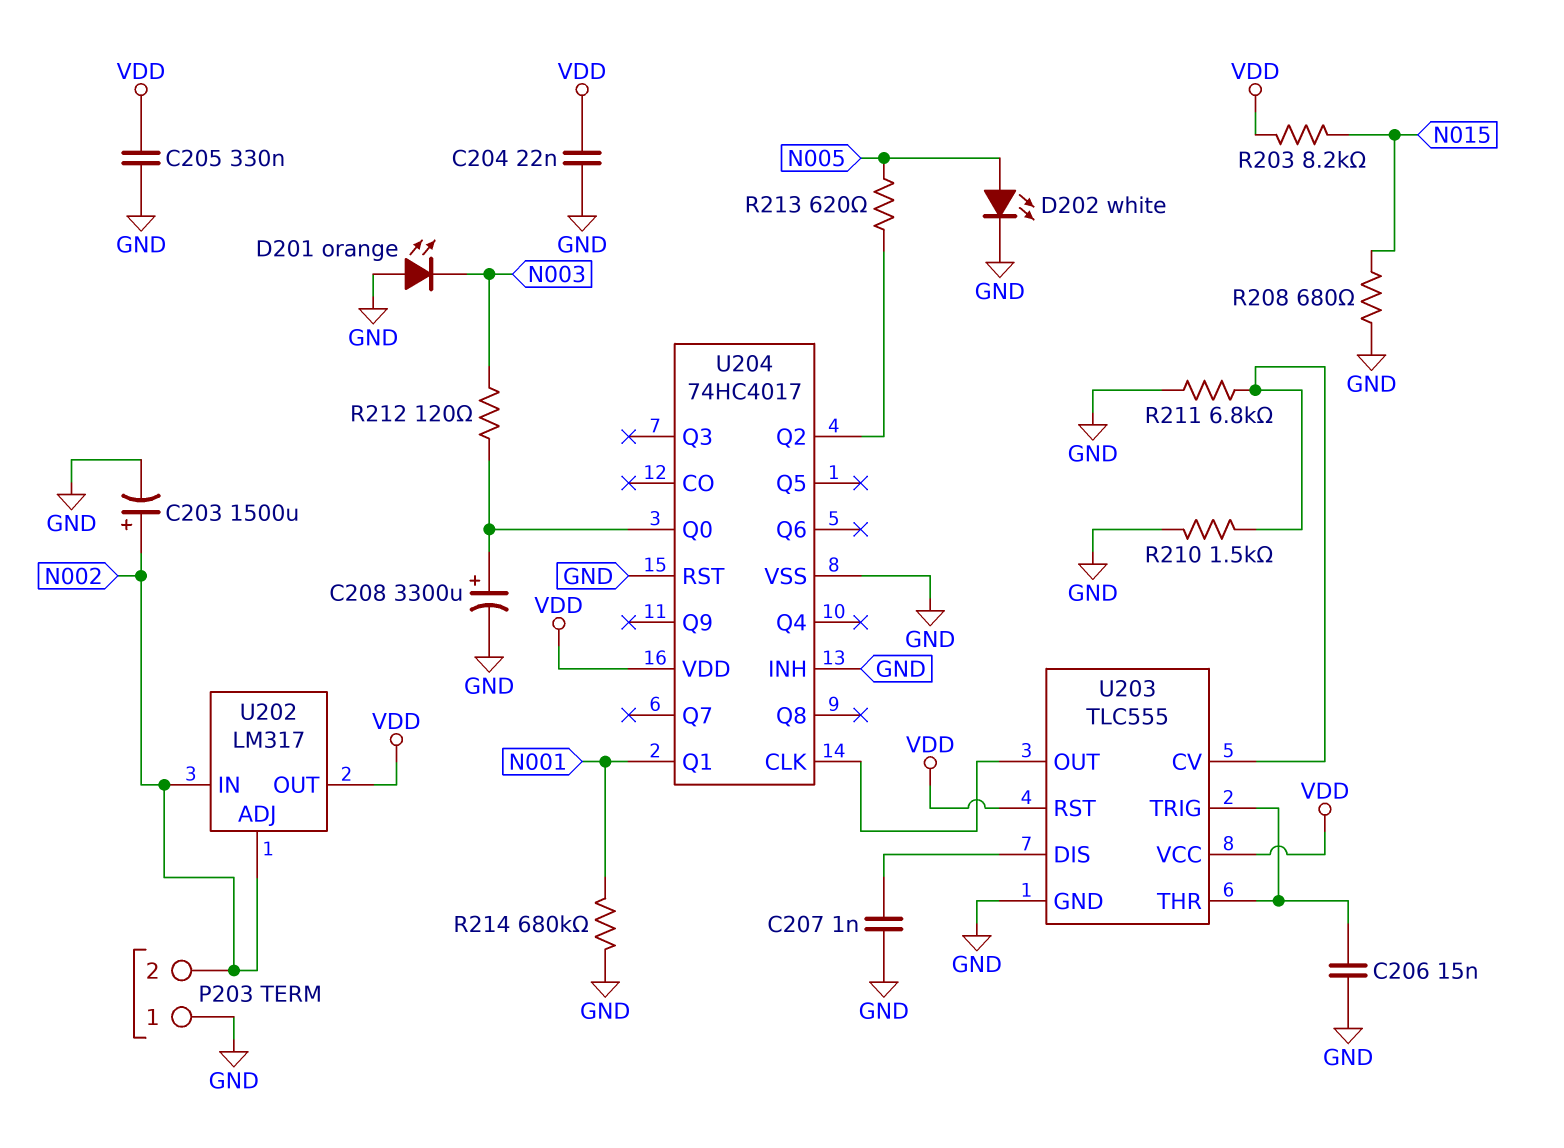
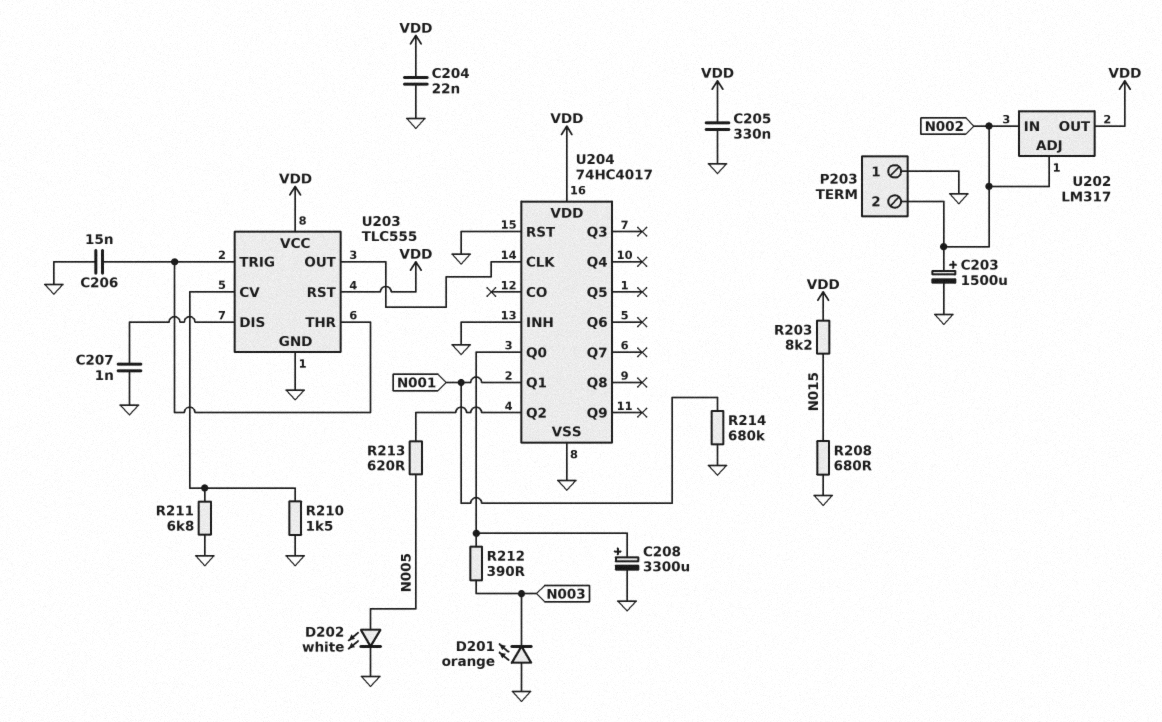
R212: 120 (N003, U204/Q0) -> 390 (N003, U204/Q0)

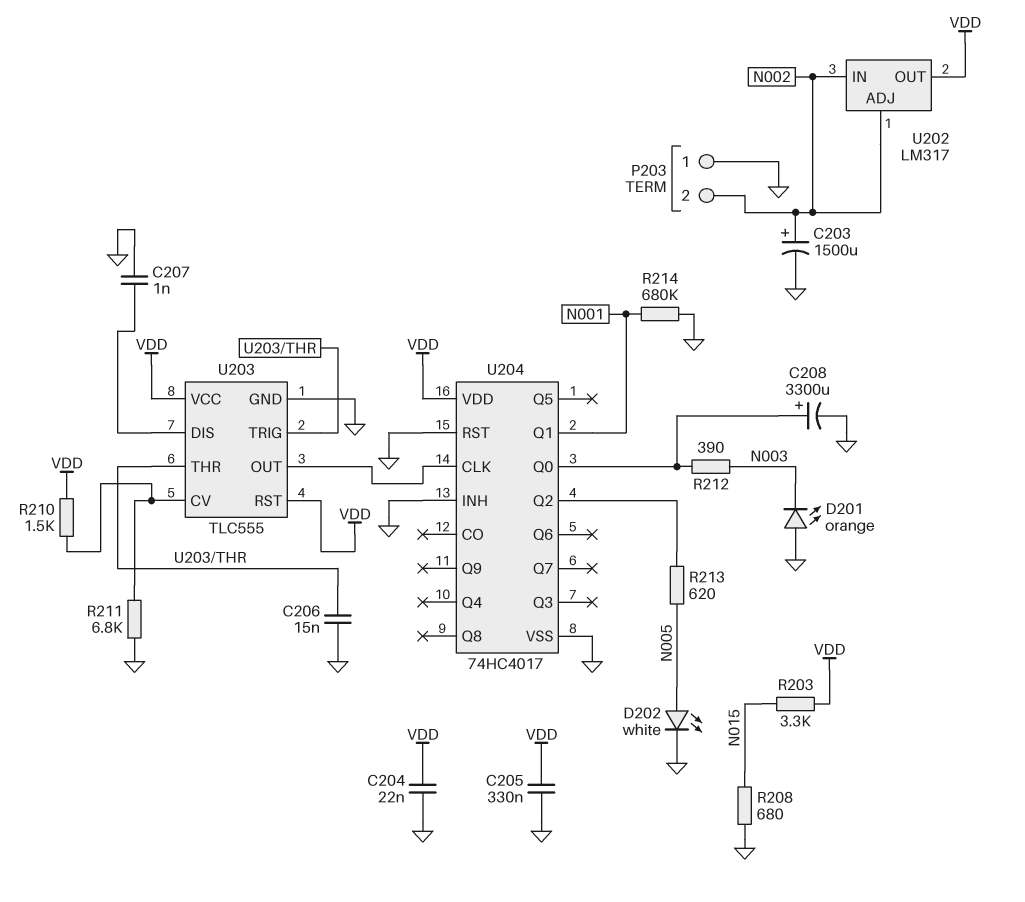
R203: 8.2k (N015, VDD) -> 3.3k (N015, VDD)
R210: 1.5k (GND, U203/CV) -> 1.5k (U203/CV, VDD)

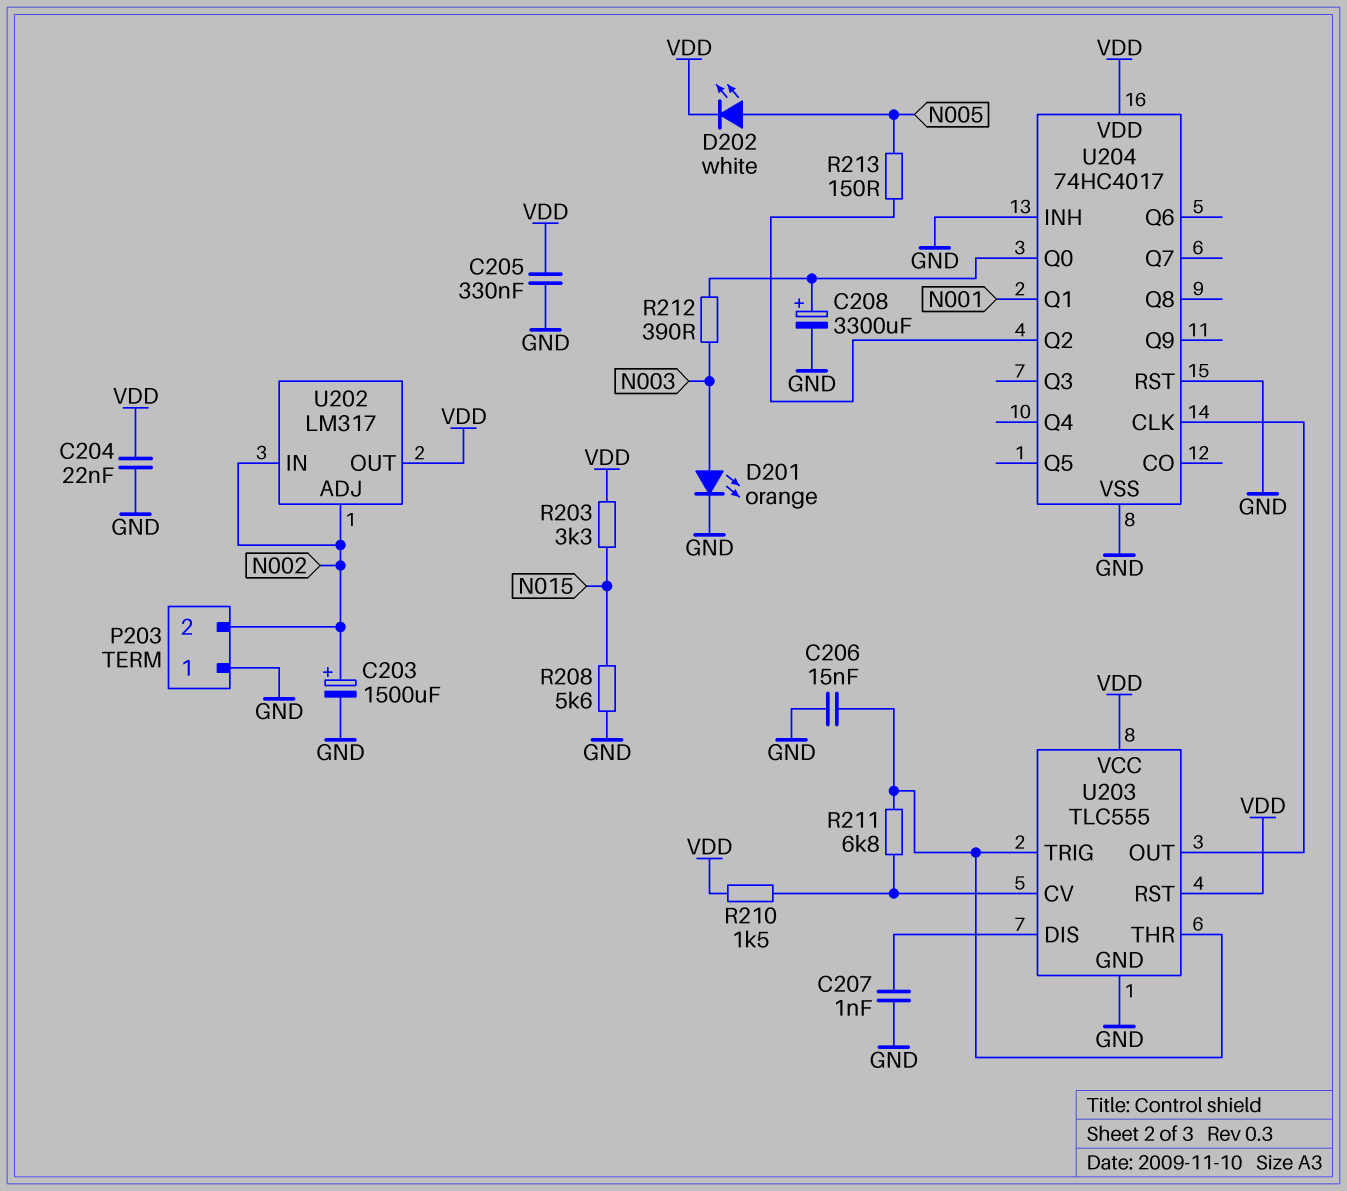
D201: LED orange (A GND, K N003) -> LED orange (A N003, K GND)
D202: LED white (A N005, K GND) -> LED white (A N005, K VDD)
R208: 680 (GND, N015) -> 5.6k (GND, N015)
R211: 6.8k (GND, U203/CV) -> 6.8k (U203/CV, U203/THR)
R213: 620 (N005, U204/Q2) -> 150 (N005, U204/Q2)
R214: 680k (GND, N001) -> none

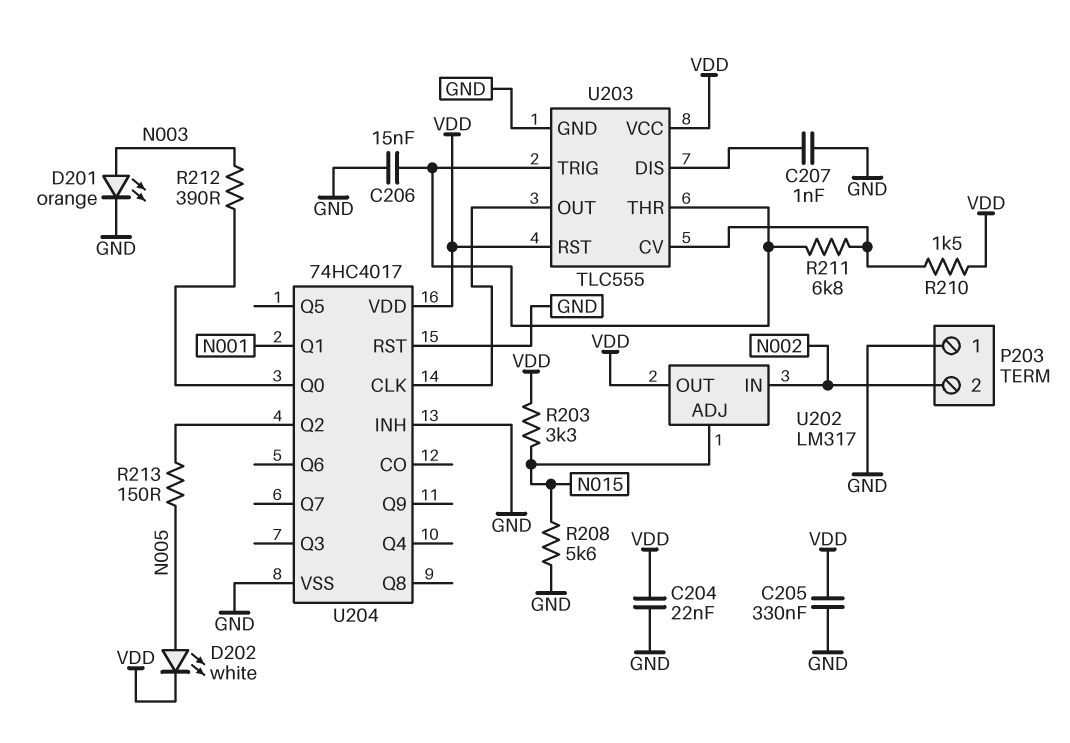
C203: 1500uF (plus N002, minus GND) -> none
C208: 3300uF (plus U204/Q0, minus GND) -> none
U202 pin ADJ: N002 -> N015

